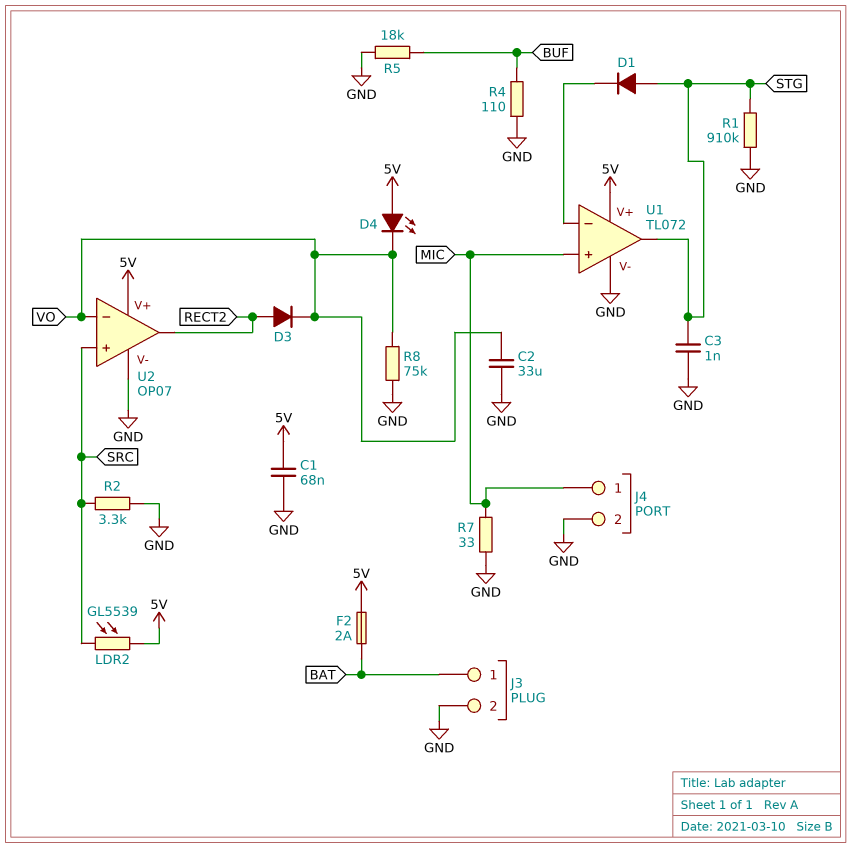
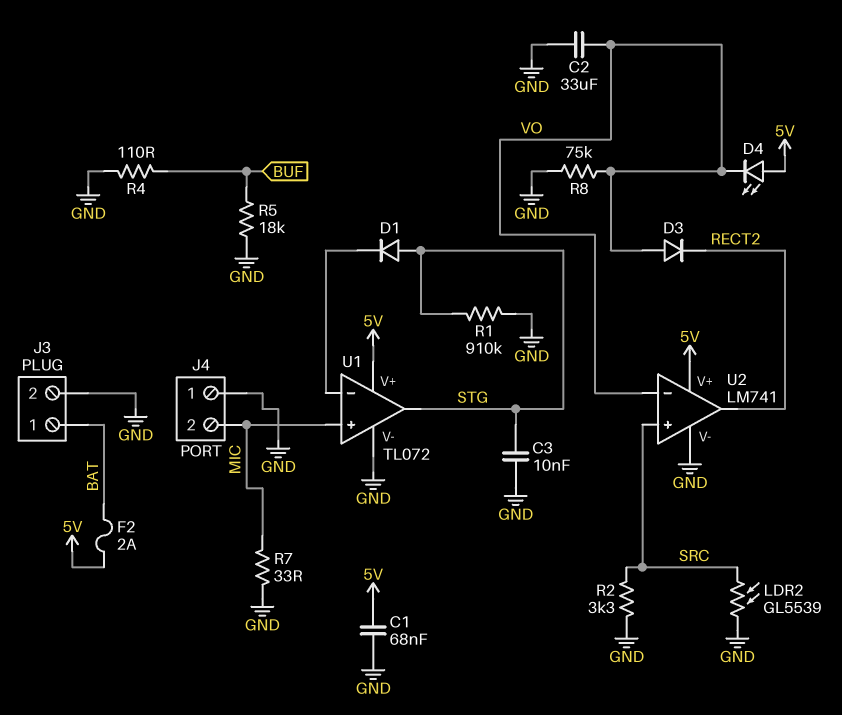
C3: 1nF (GND, STG) -> 10nF (GND, STG)
D3: diode (A RECT2, K VO) -> diode (A VO, K RECT2)
J4 pin 1: MIC -> GND
J4 pin 2: GND -> MIC
LDR2: GL5539 (5V, SRC) -> GL5539 (GND, SRC)
U2: OP07 -> LM741

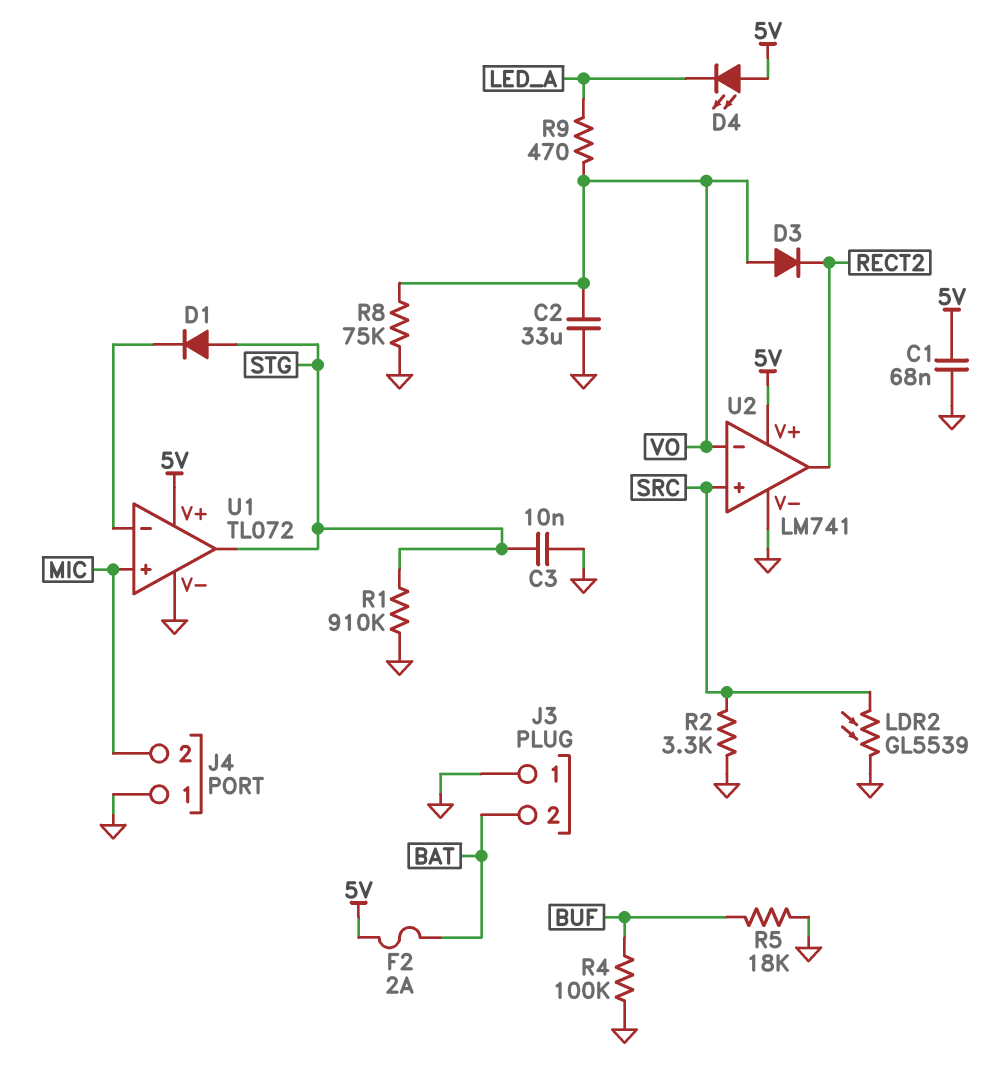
D4: LED (A 5V, K VO) -> LED (A 5V, K LED_A)
J3 pin 1: BAT -> GND
J3 pin 2: GND -> BAT
R4: 110 (BUF, GND) -> 100k (BUF, GND)
R7: 33 (GND, MIC) -> none
R9: none -> 470 (LED_A, VO)

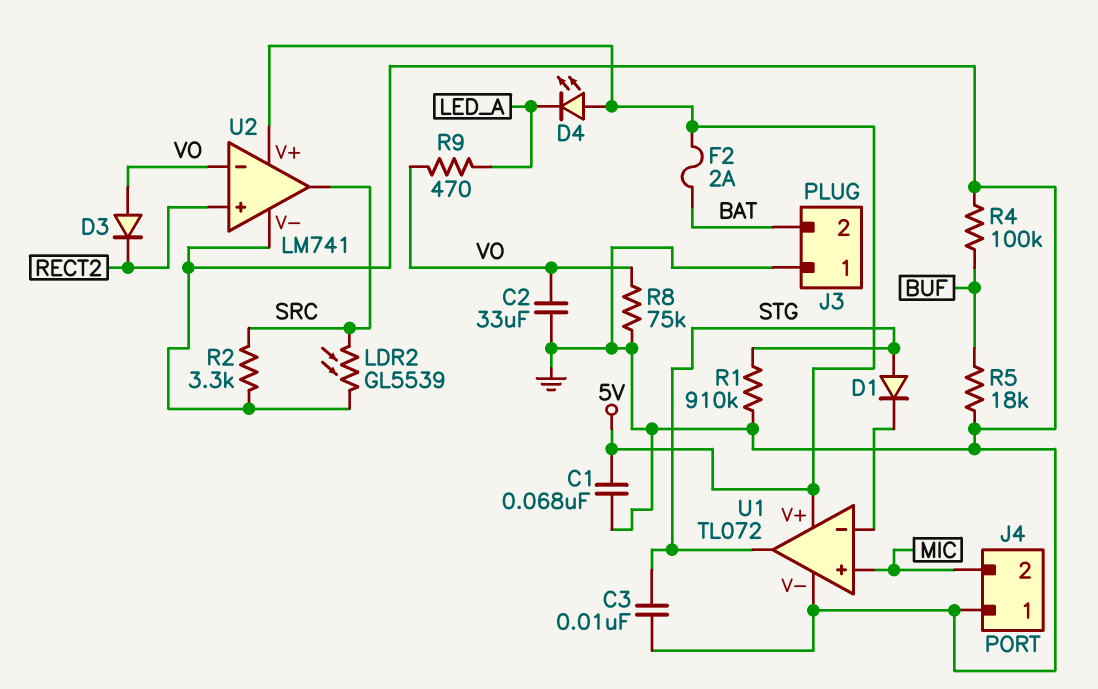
U2 pin in+: SRC -> RECT2
U2 pin out: RECT2 -> SRC

